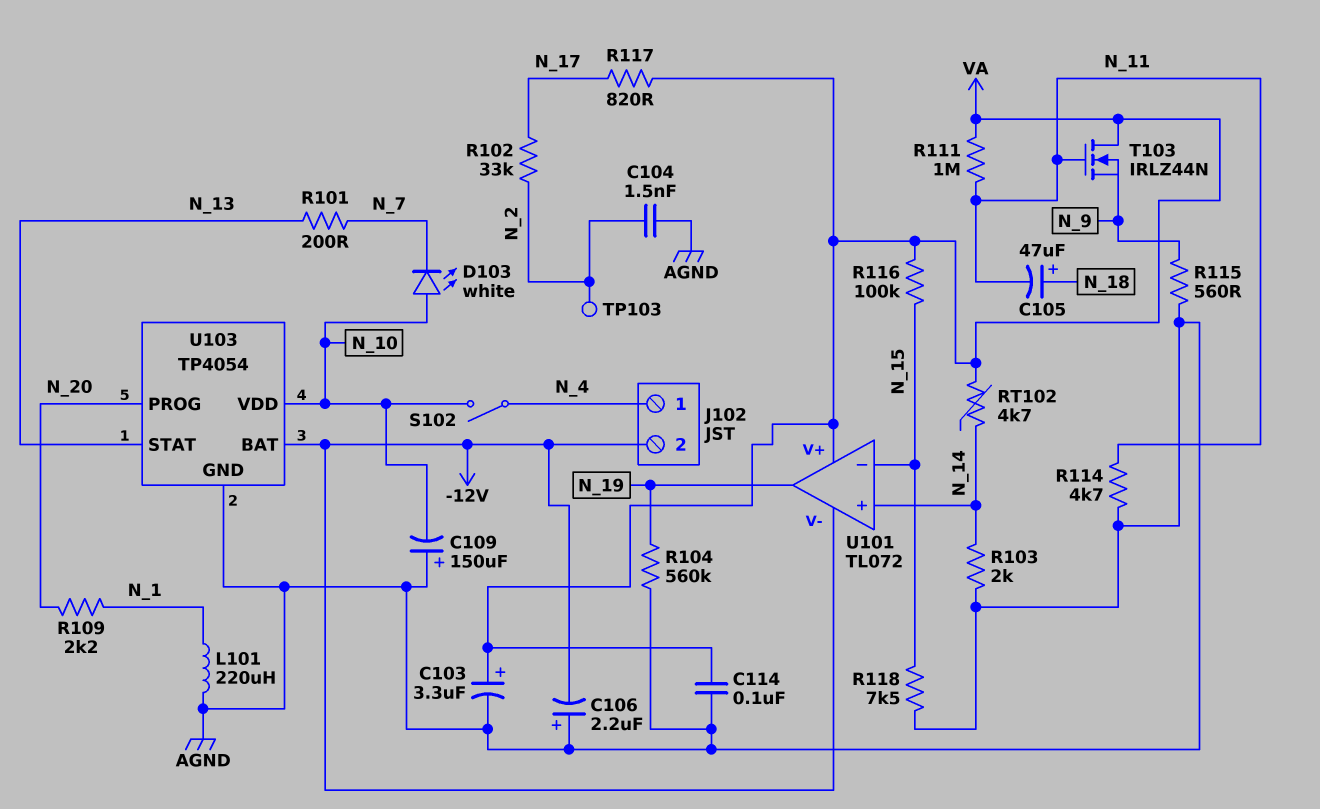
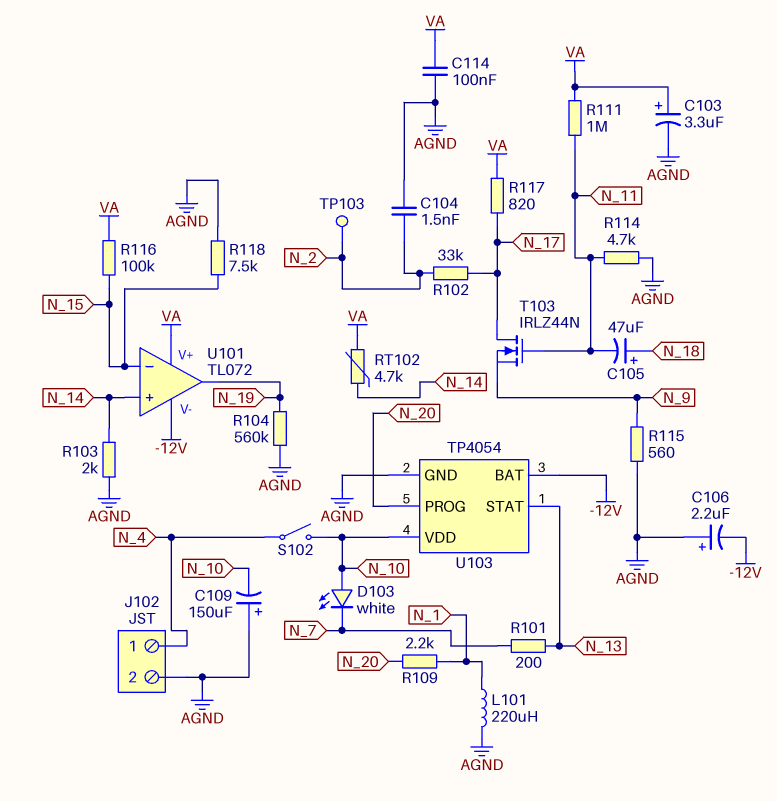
J102 pin 2: -12V -> AGND
T103: NMOS IRLZ44N (G N_11, D VA, S N_9) -> NMOS IRLZ44N (G N_11, D N_17, S N_9)

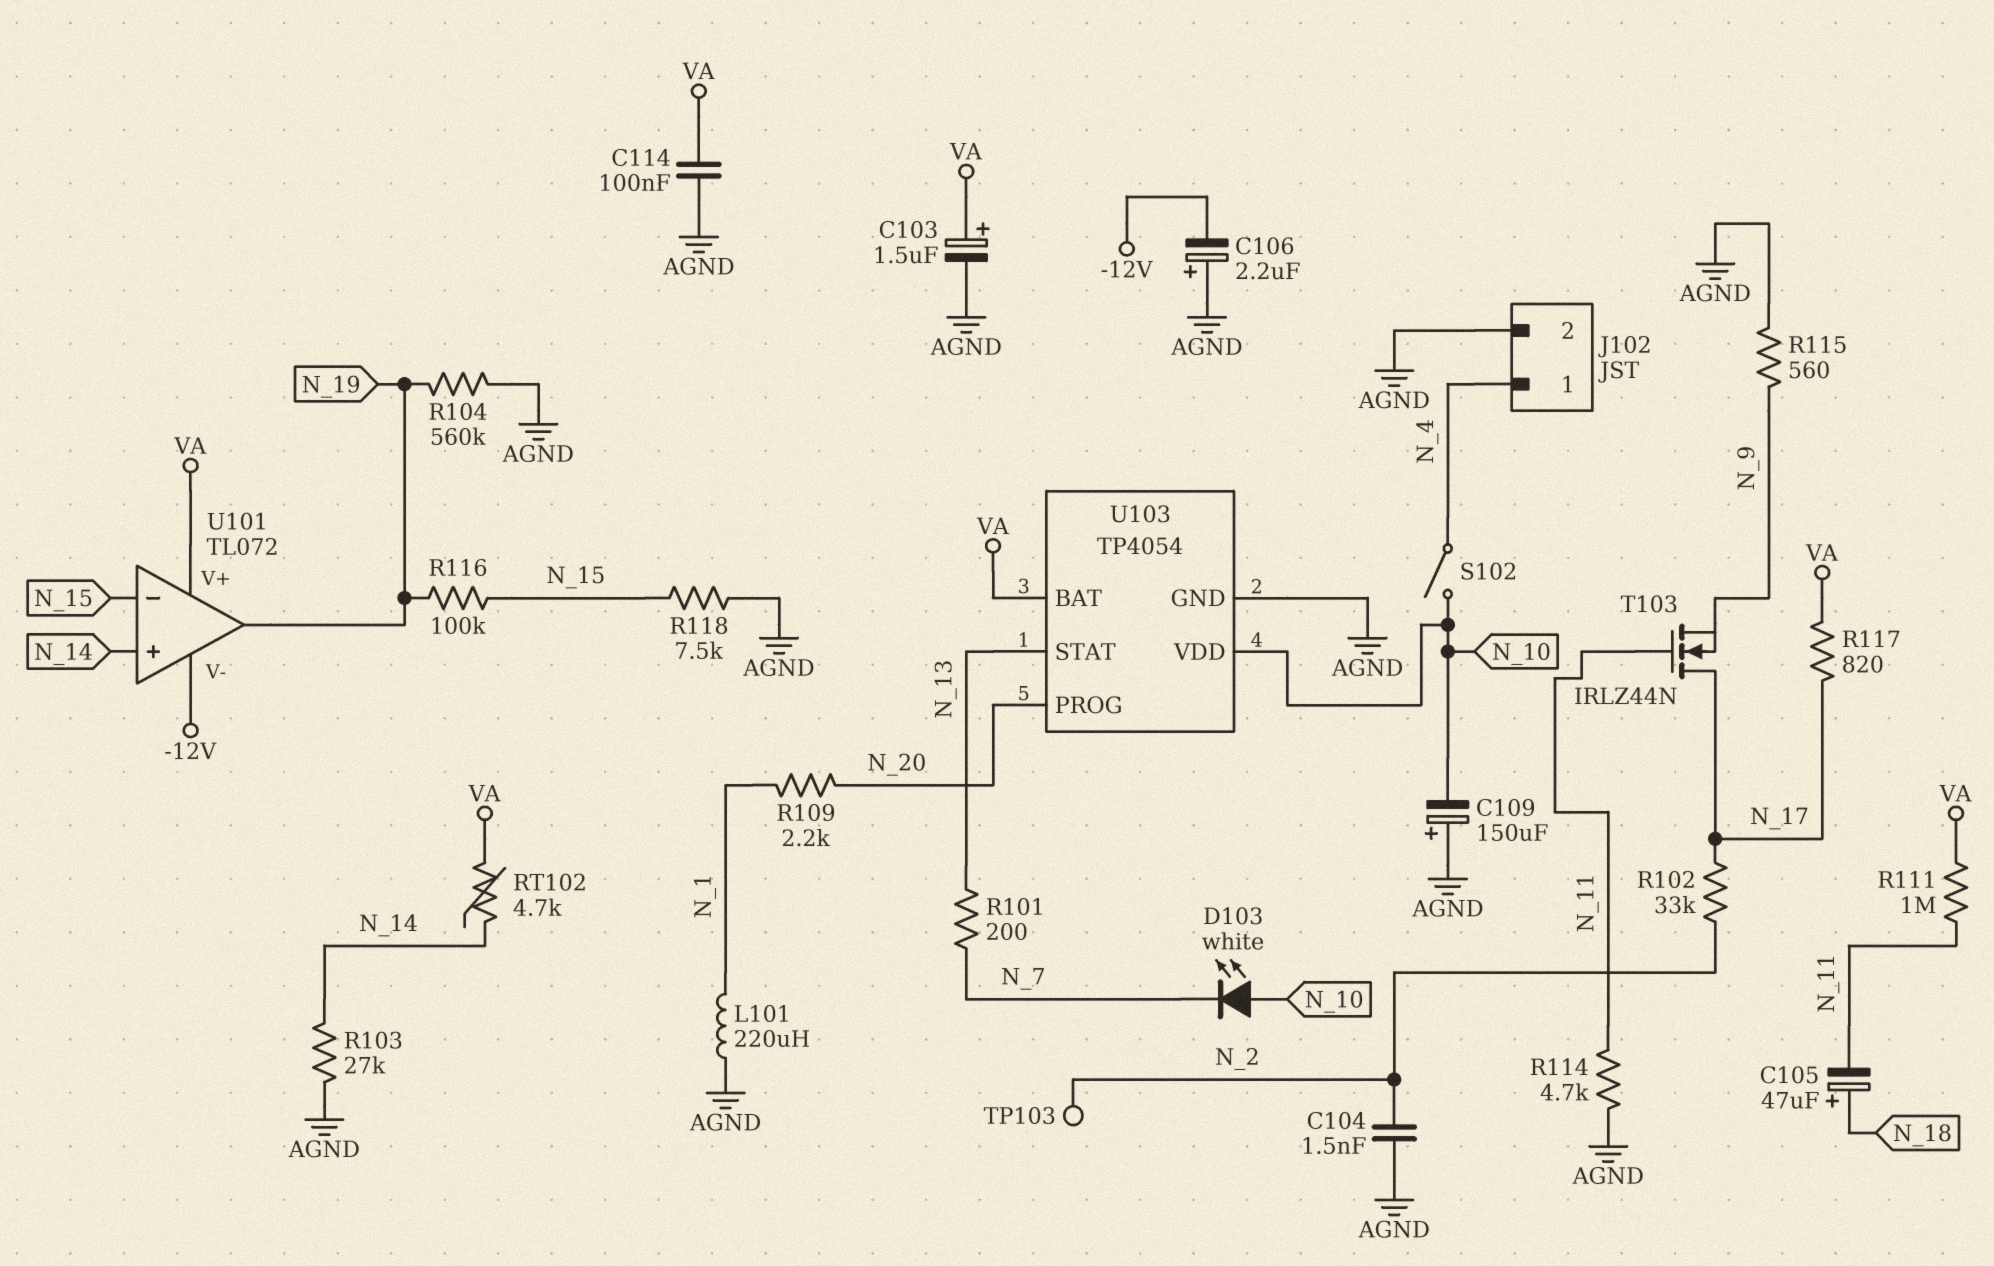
C103: 3.3uF (plus VA, minus AGND) -> 1.5uF (plus VA, minus AGND)
R103: 2k (AGND, N_14) -> 27k (AGND, N_14)
R116: 100k (N_15, VA) -> 100k (N_15, N_19)
U103 pin BAT: -12V -> VA

